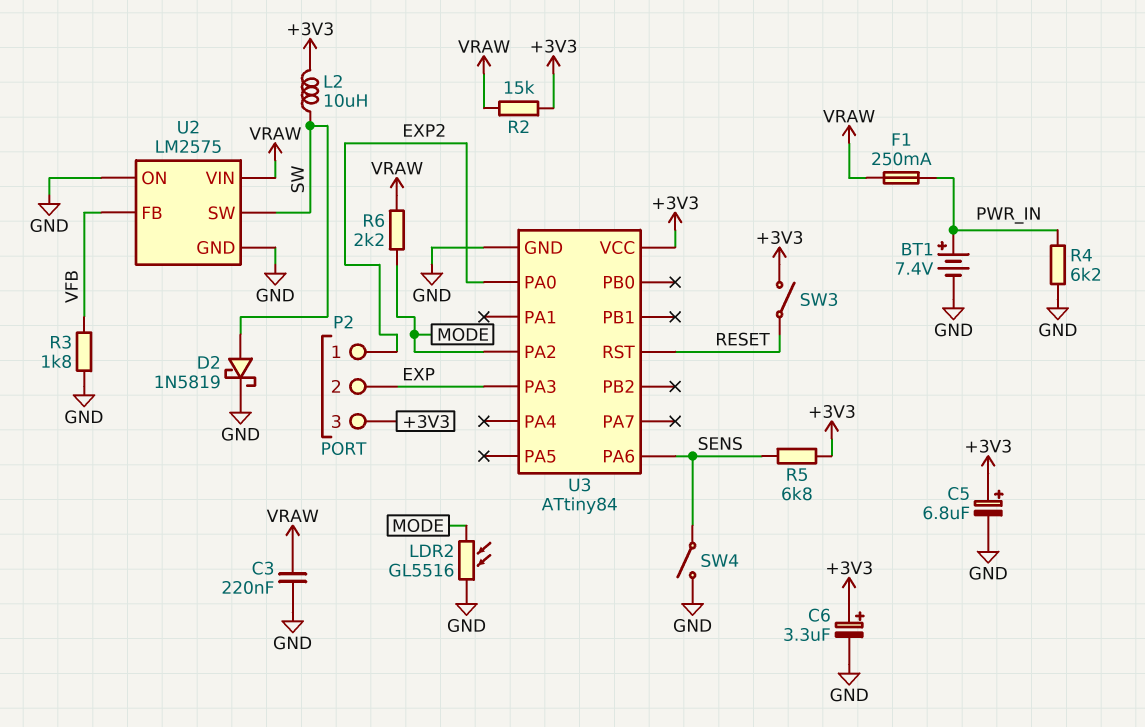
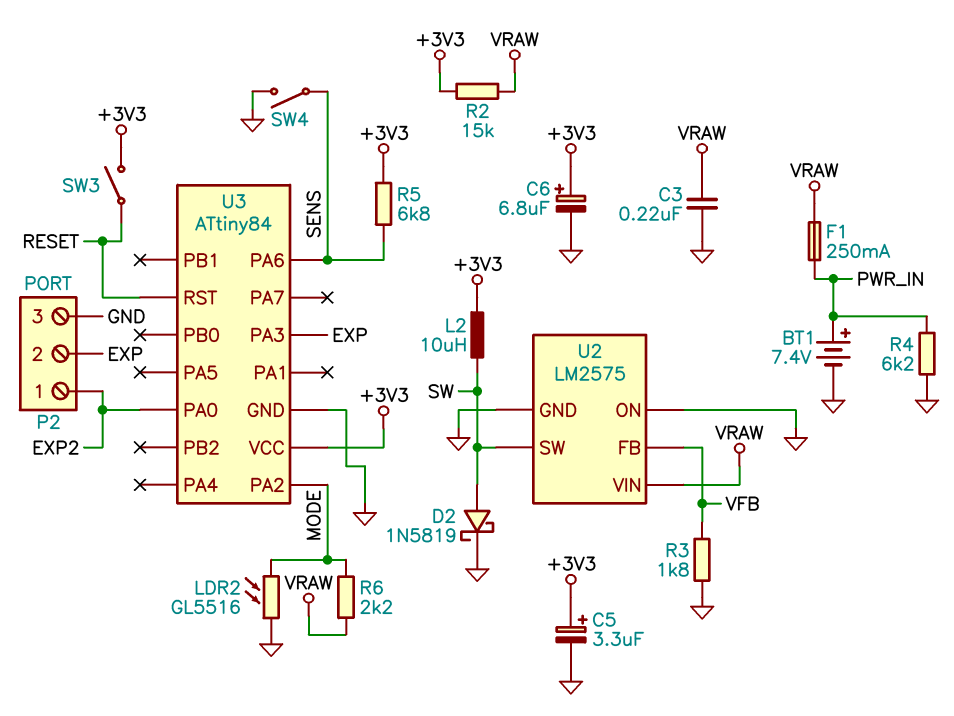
C5: 6.8uF (plus +3V3, minus GND) -> 3.3uF (plus +3V3, minus GND)
C6: 3.3uF (plus +3V3, minus GND) -> 6.8uF (plus +3V3, minus GND)
P2 pin 3: +3V3 -> GND

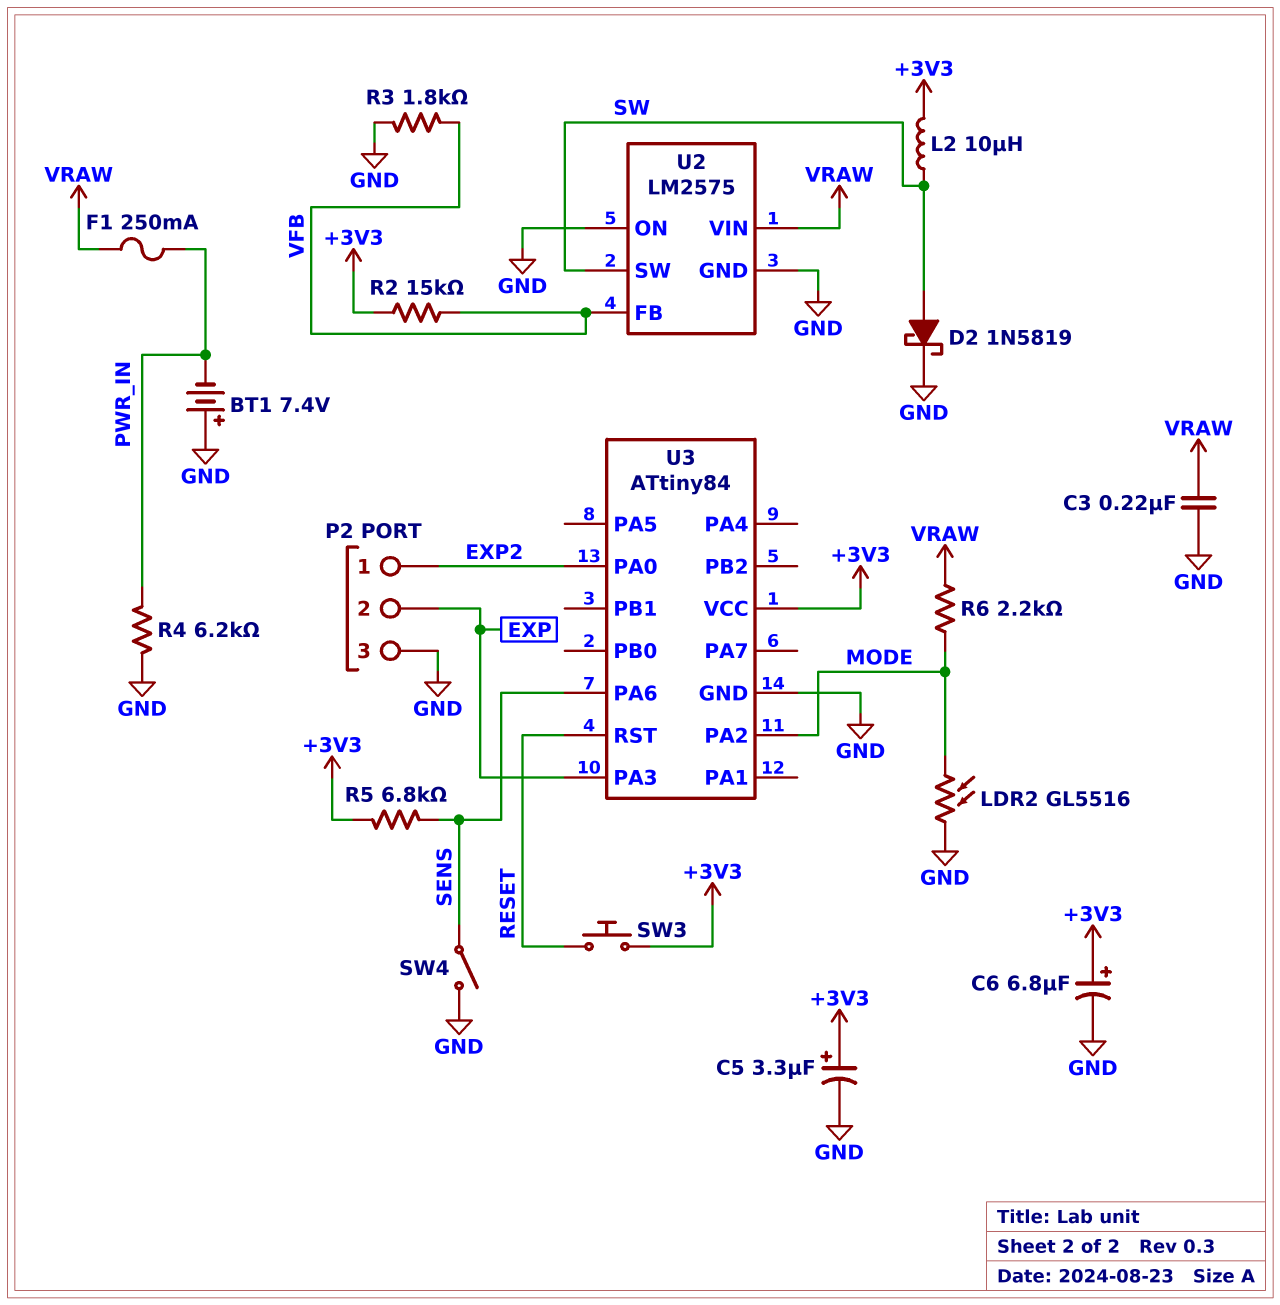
BT1: 7.4V (plus PWR_IN, minus GND) -> 7.4V (plus GND, minus PWR_IN)
R2: 15k (+3V3, VRAW) -> 15k (+3V3, VFB)
SW3: switch (+3V3, RESET) -> button (+3V3, RESET)

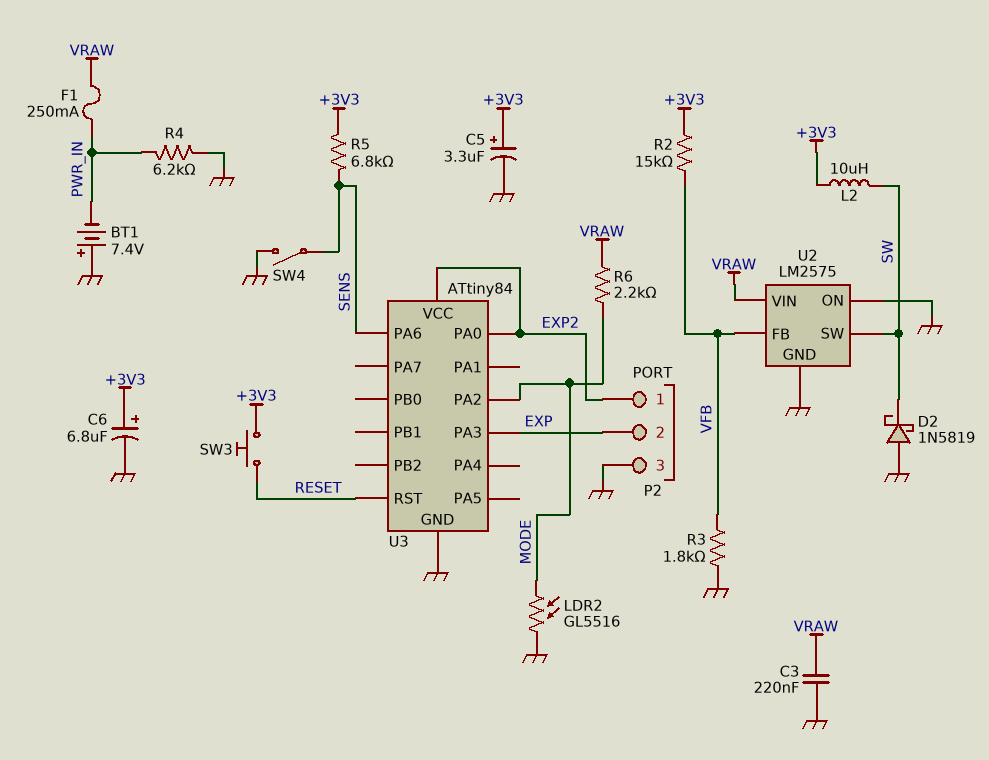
D2: schottky 1N5819 (A SW, K GND) -> schottky 1N5819 (A GND, K SW)
U3 pin VCC: +3V3 -> EXP2

